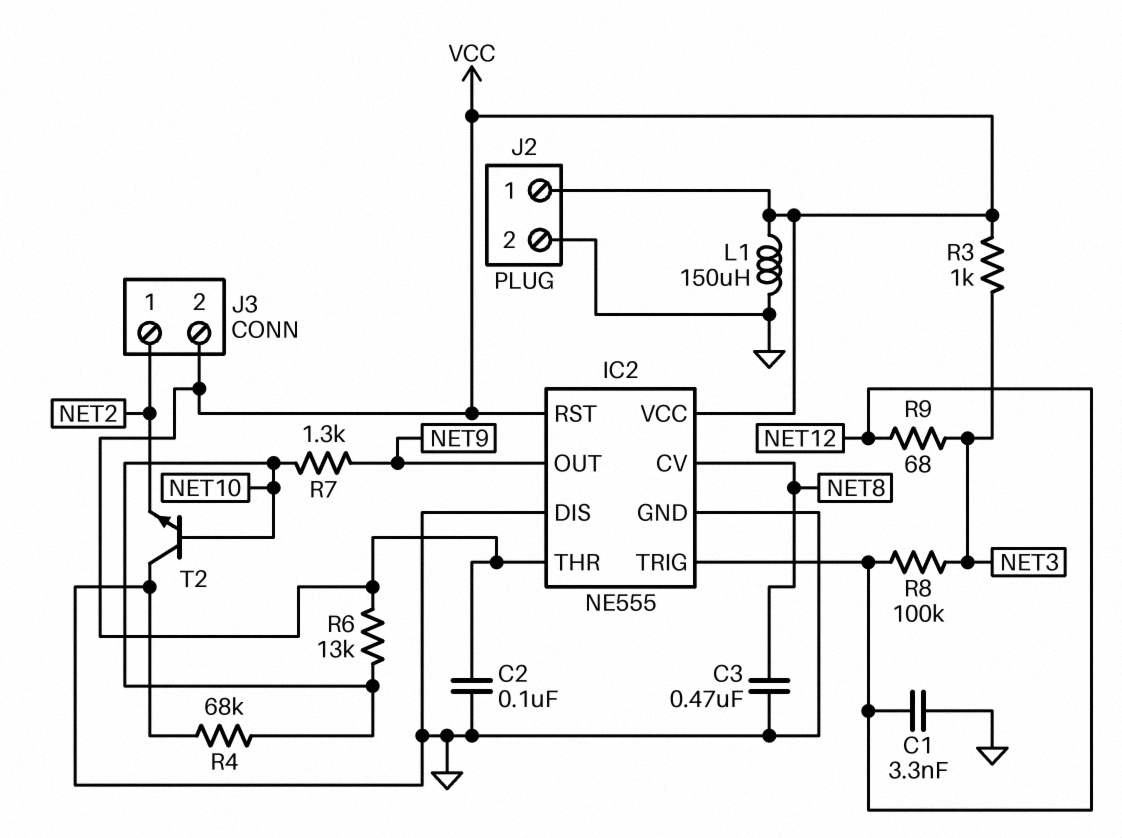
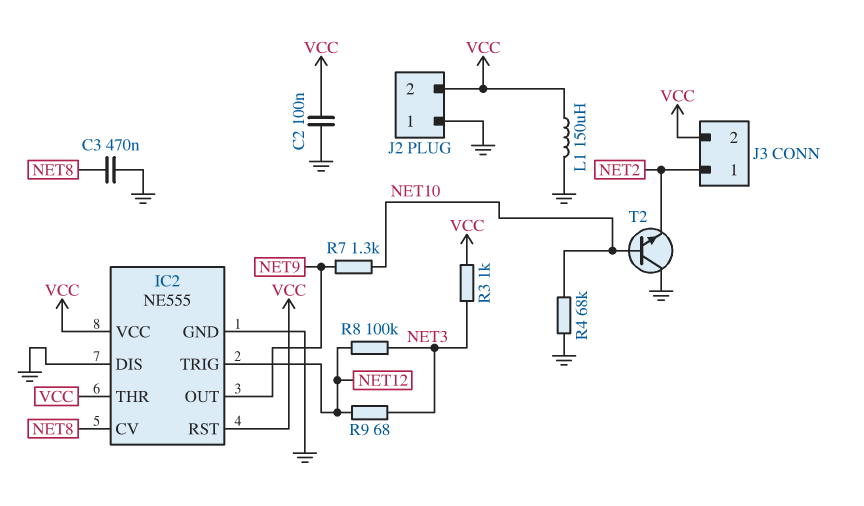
C1: 3.3nF (GND, NET12) -> none
J2 pin 1: VCC -> GND
J2 pin 2: GND -> VCC
R6: 13k (NET10, VCC) -> none

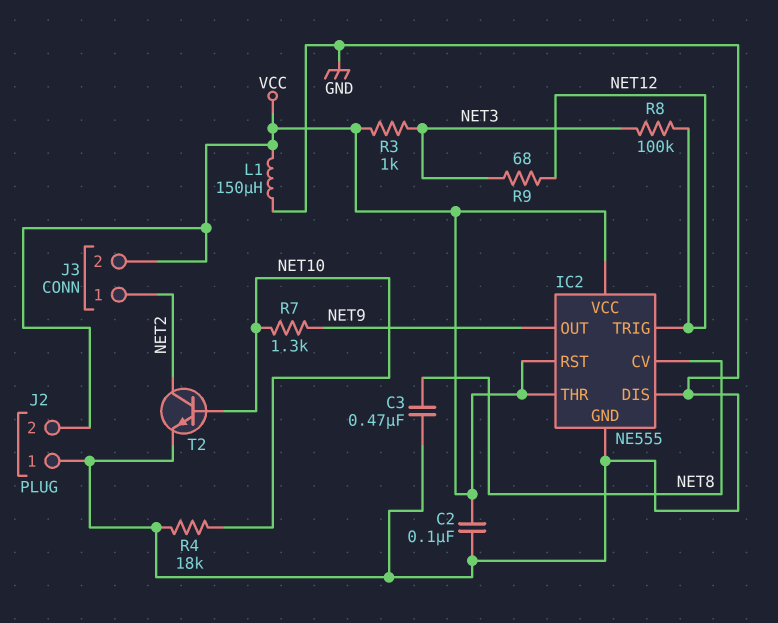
R4: 68k (GND, NET10) -> 18k (GND, NET10)
T2: NPN (B NET10, C GND, E NET2) -> NPN (B NET10, C NET2, E GND)

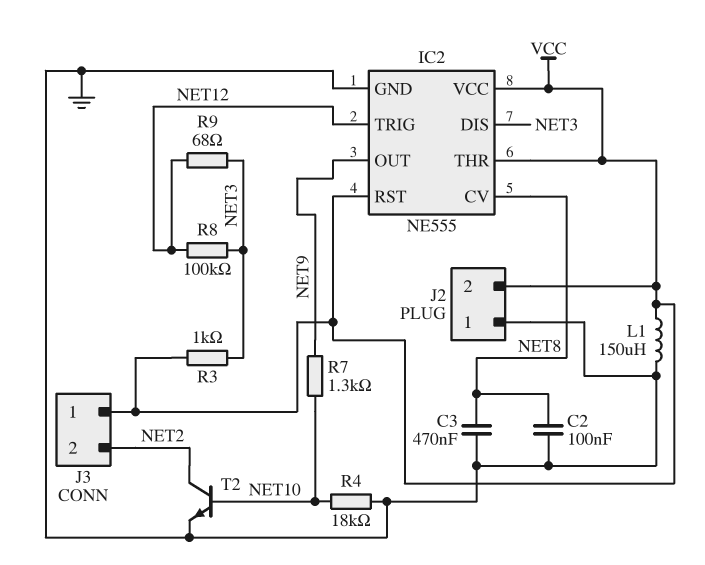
C2: 100nF (GND, VCC) -> 100nF (GND, NET8)
IC2 pin DIS: GND -> NET3
J3 pin 1: NET2 -> VCC
J3 pin 2: VCC -> NET2

